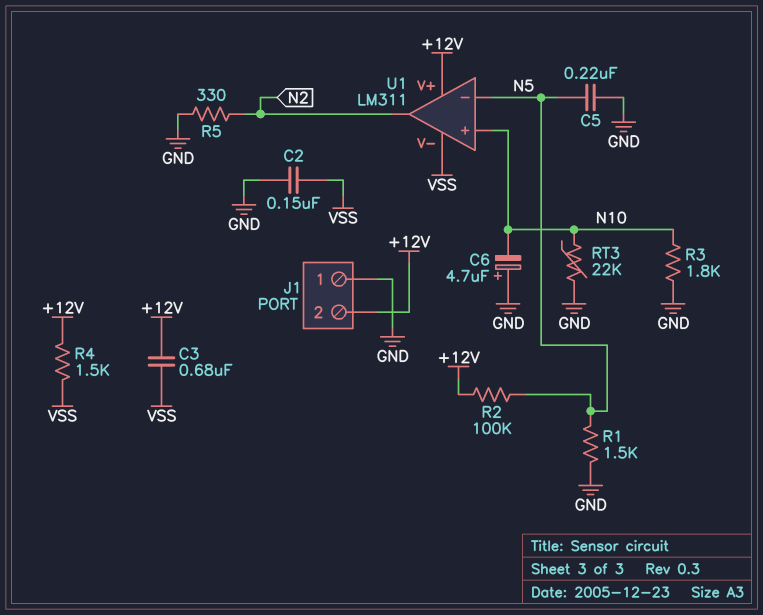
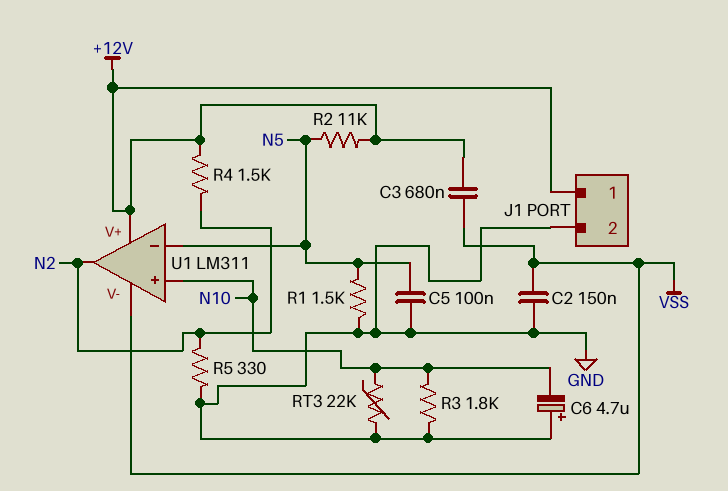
C5: 220nF (GND, N5) -> 100nF (GND, N5)
J1 pin 1: GND -> +12V
J1 pin 2: +12V -> GND
R2: 100k (+12V, N5) -> 11k (+12V, N5)
R4: 1.5k (+12V, VSS) -> 1.5k (+12V, N2)

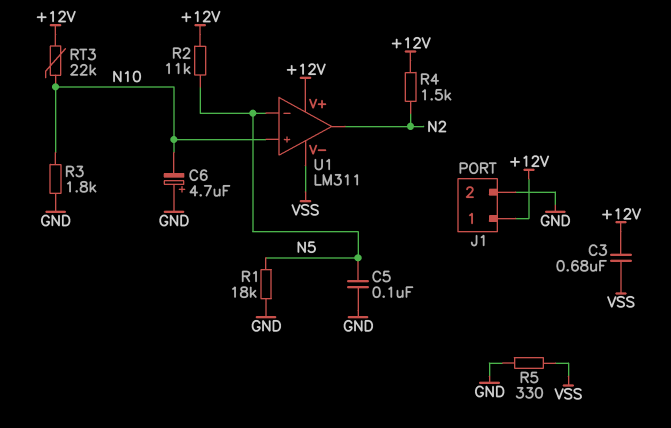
C2: 150nF (GND, VSS) -> none
R1: 1.5k (GND, N5) -> 18k (GND, N5)
R5: 330 (GND, N2) -> 330 (GND, VSS)
RT3: 22k (GND, N10) -> 22k (+12V, N10)

